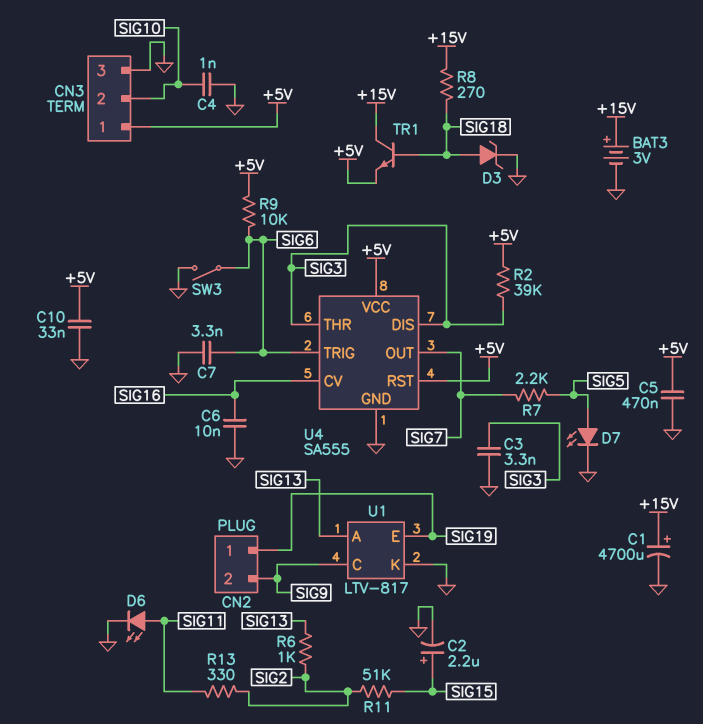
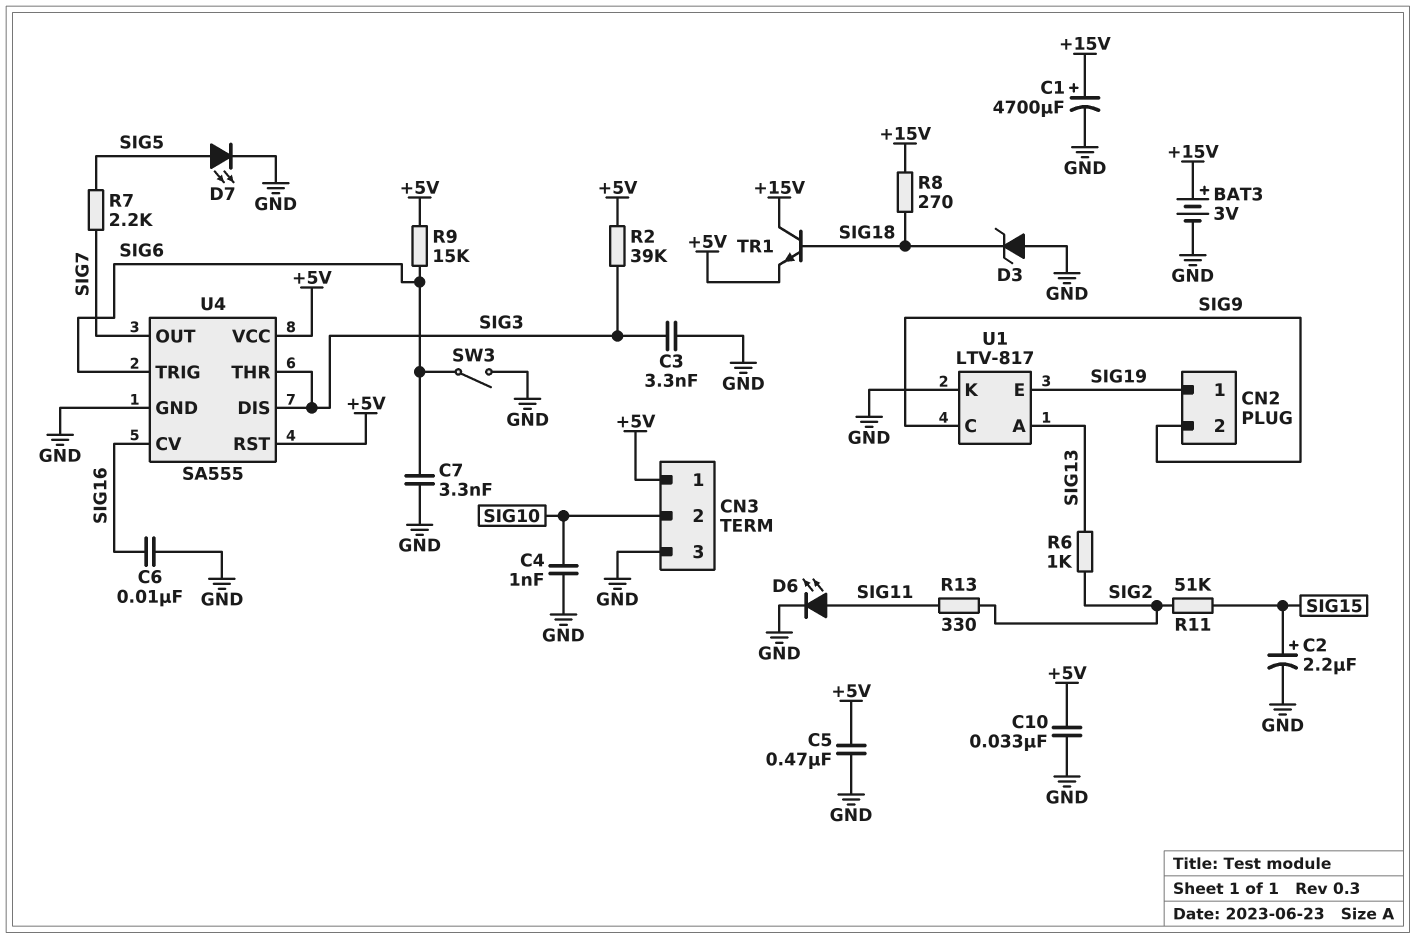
D3: zener (A SIG18, K GND) -> zener (A GND, K SIG18)
R9: 10k (+5V, SIG6) -> 15k (+5V, SIG6)

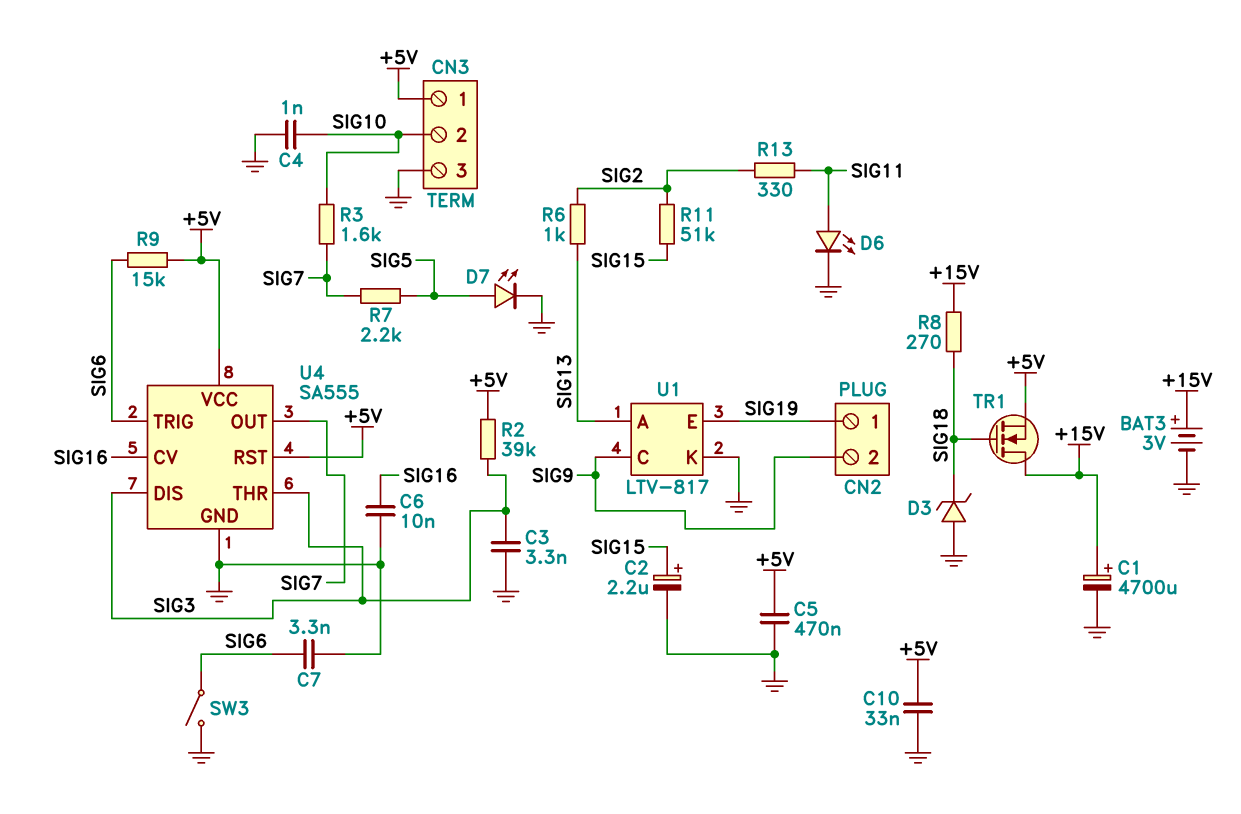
R3: none -> 1.6k (SIG7, SIG10)
TR1: NPN (B SIG18, C +15V, E +5V) -> NMOS (G SIG18, D +15V, S +5V)

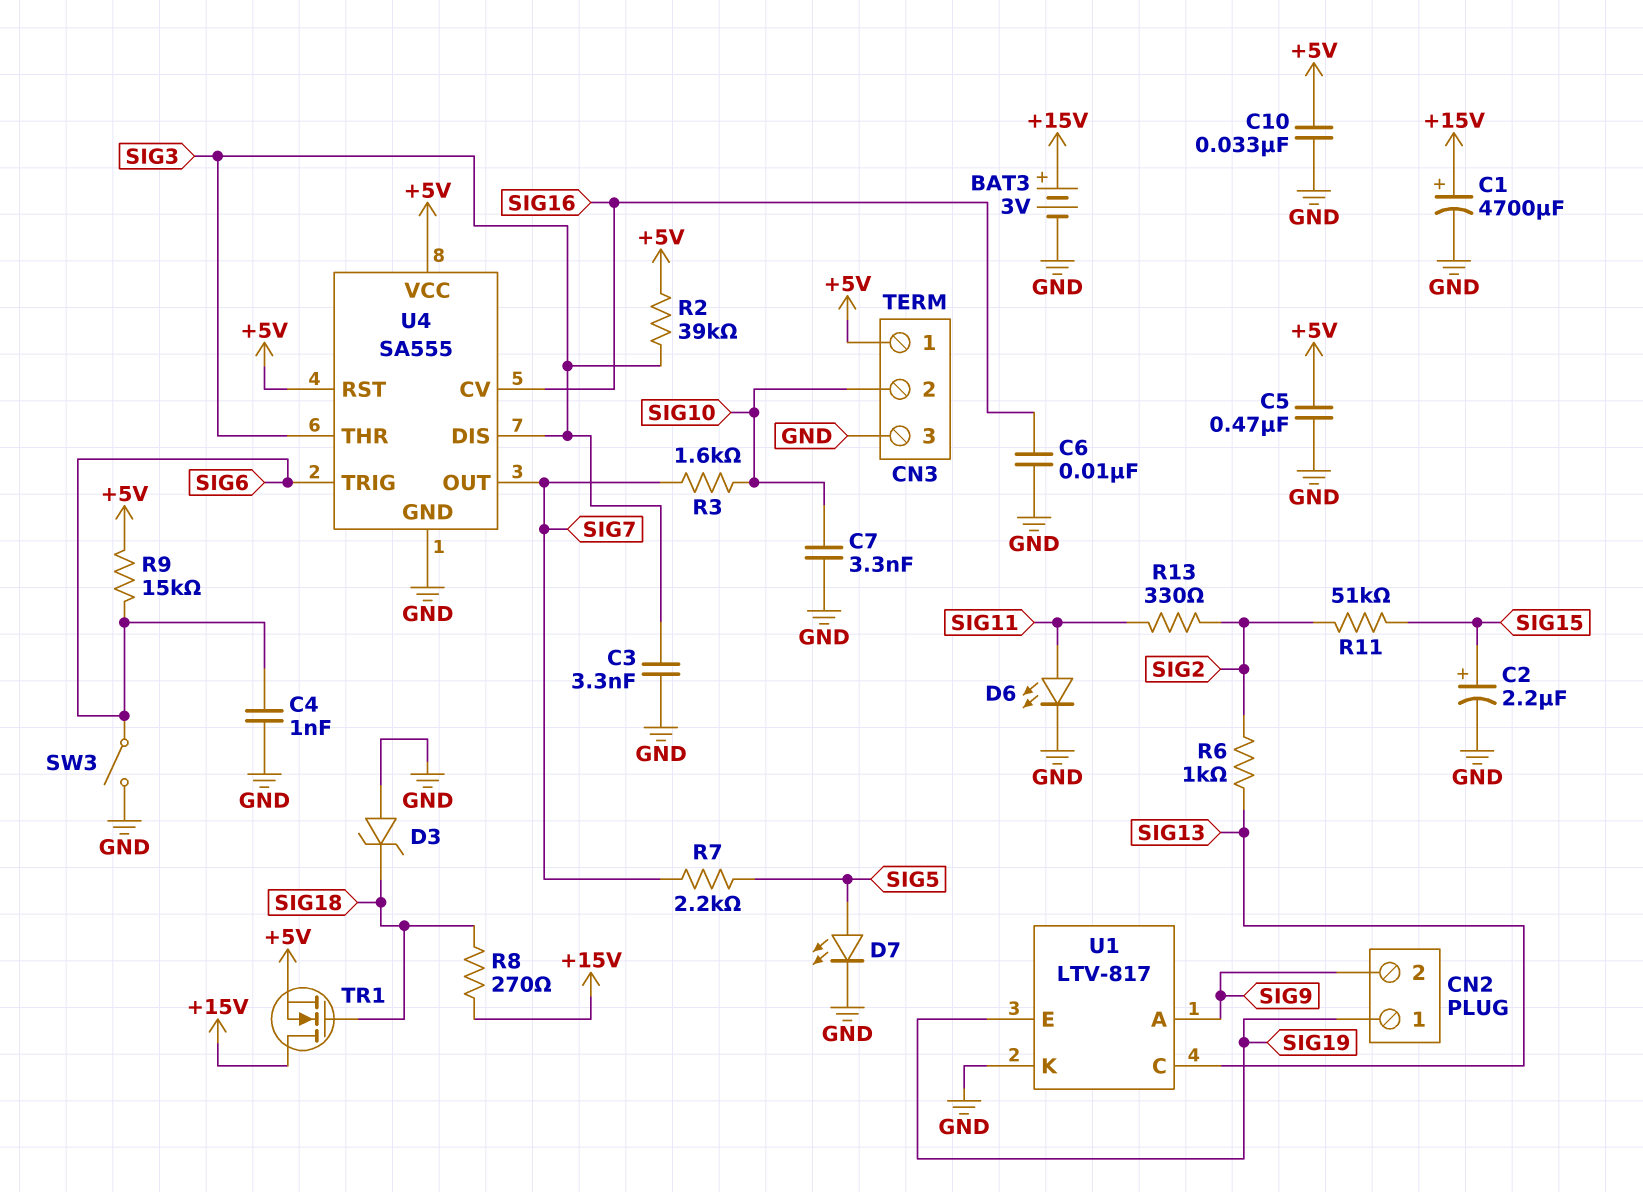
C4: 1nF (GND, SIG10) -> 1nF (GND, SIG6)
C7: 3.3nF (GND, SIG6) -> 3.3nF (GND, SIG10)
U1 pin A: SIG13 -> SIG9
U1 pin C: SIG9 -> SIG13

